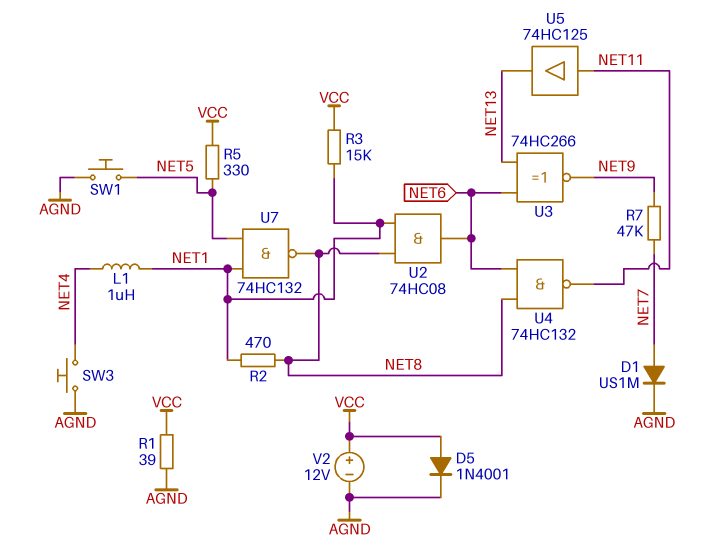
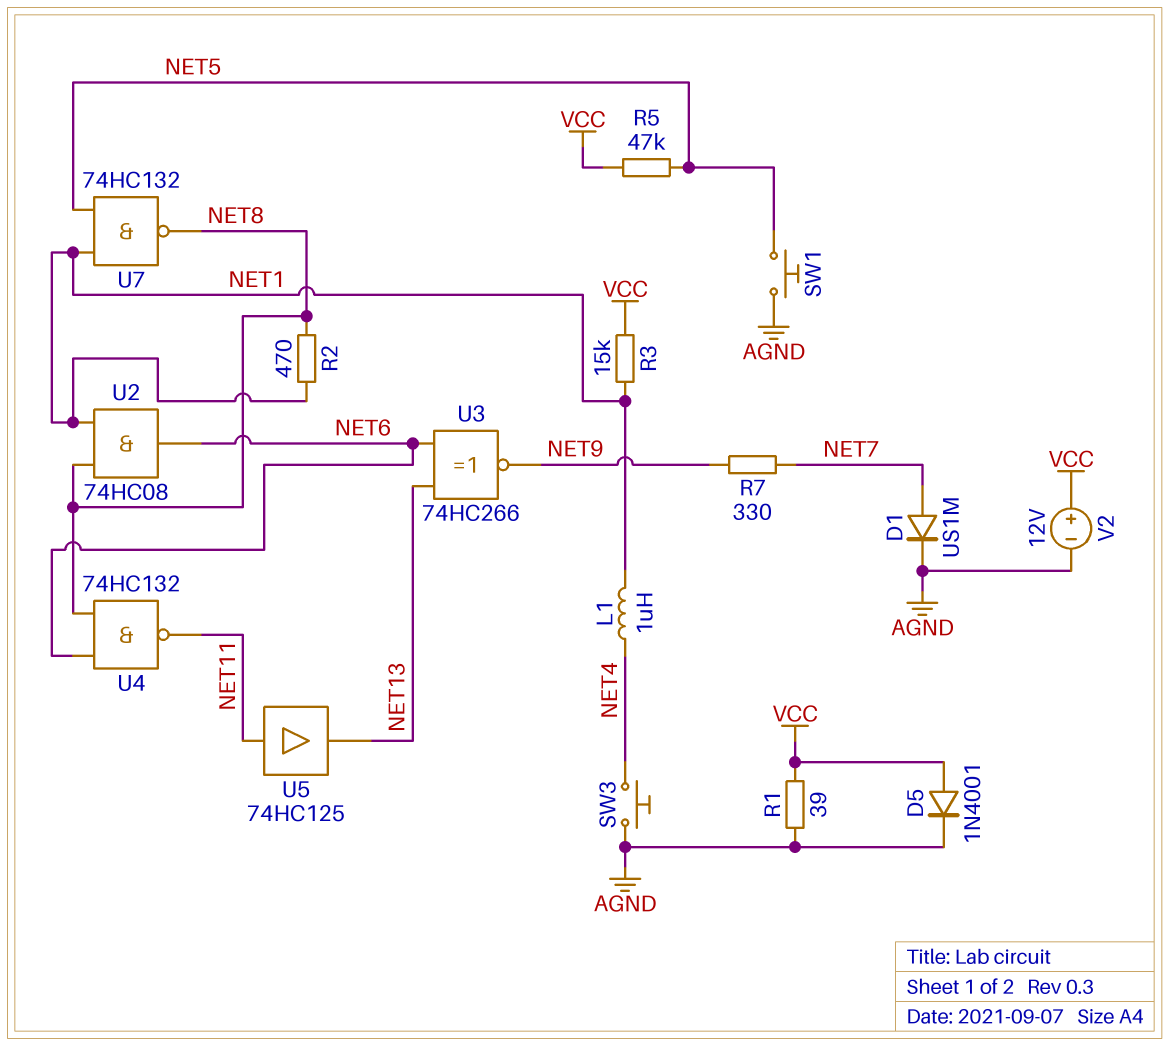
R5: 330 (NET5, VCC) -> 47k (NET5, VCC)
R7: 47k (NET7, NET9) -> 330 (NET7, NET9)

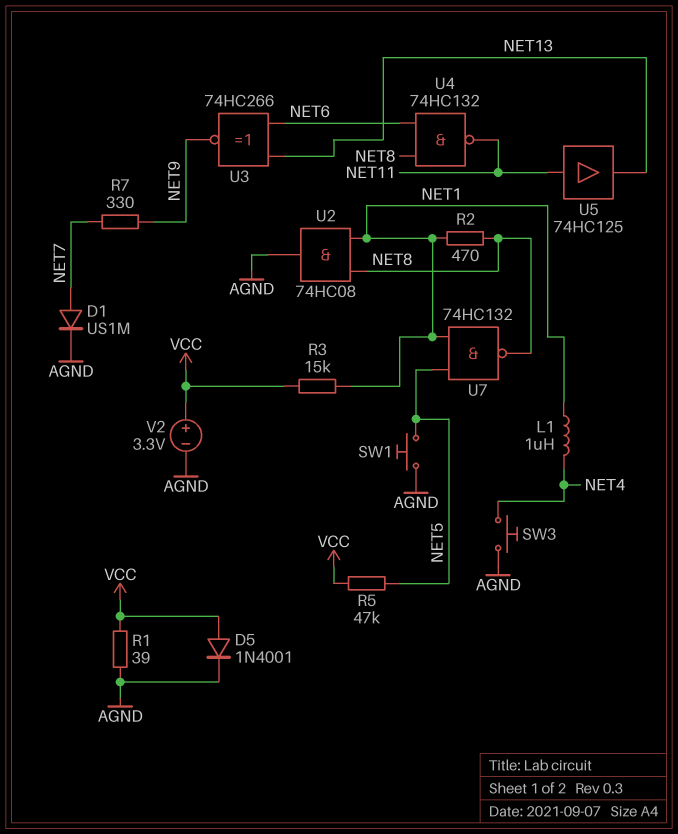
U2: AND 74HC08 (in NET1, in NET8, out NET6) -> AND 74HC08 (in NET1, in NET8, out AGND)
V2: 12V (plus VCC, minus AGND) -> 3.3V (plus VCC, minus AGND)

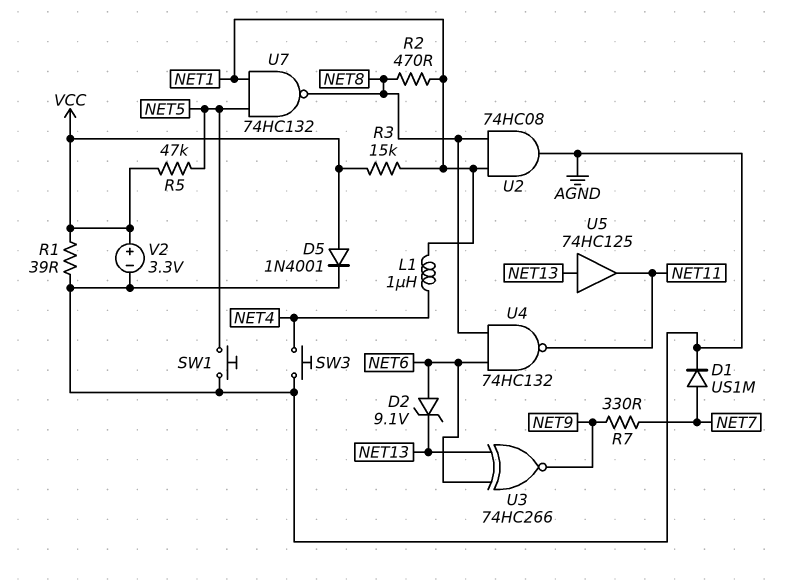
D2: none -> zener 9.1V (A NET6, K NET13)
U5: buffer 74HC125 (in NET11, out NET13) -> buffer 74HC125 (in NET13, out NET11)

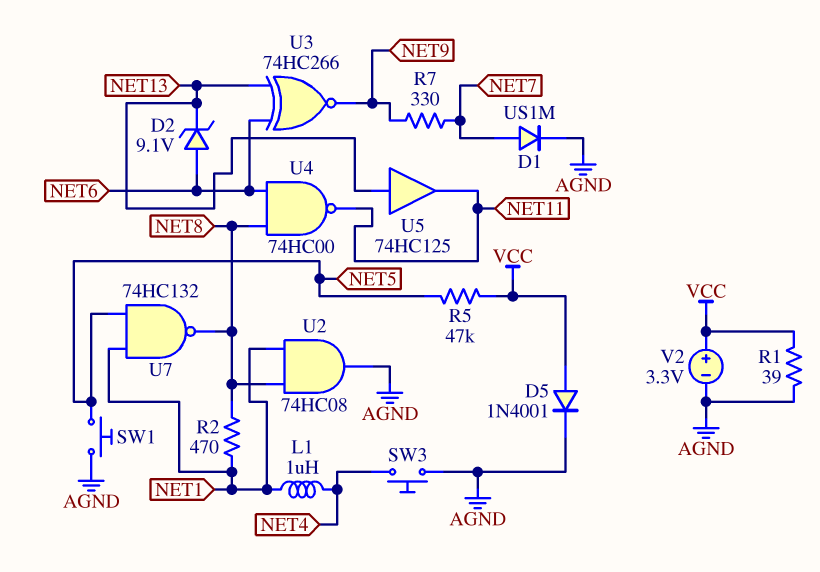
R3: 15k (NET1, VCC) -> none
U4: NAND 74HC132 (in NET6, in NET8, out NET11) -> NAND 74HC00 (in NET6, in NET8, out NET11)

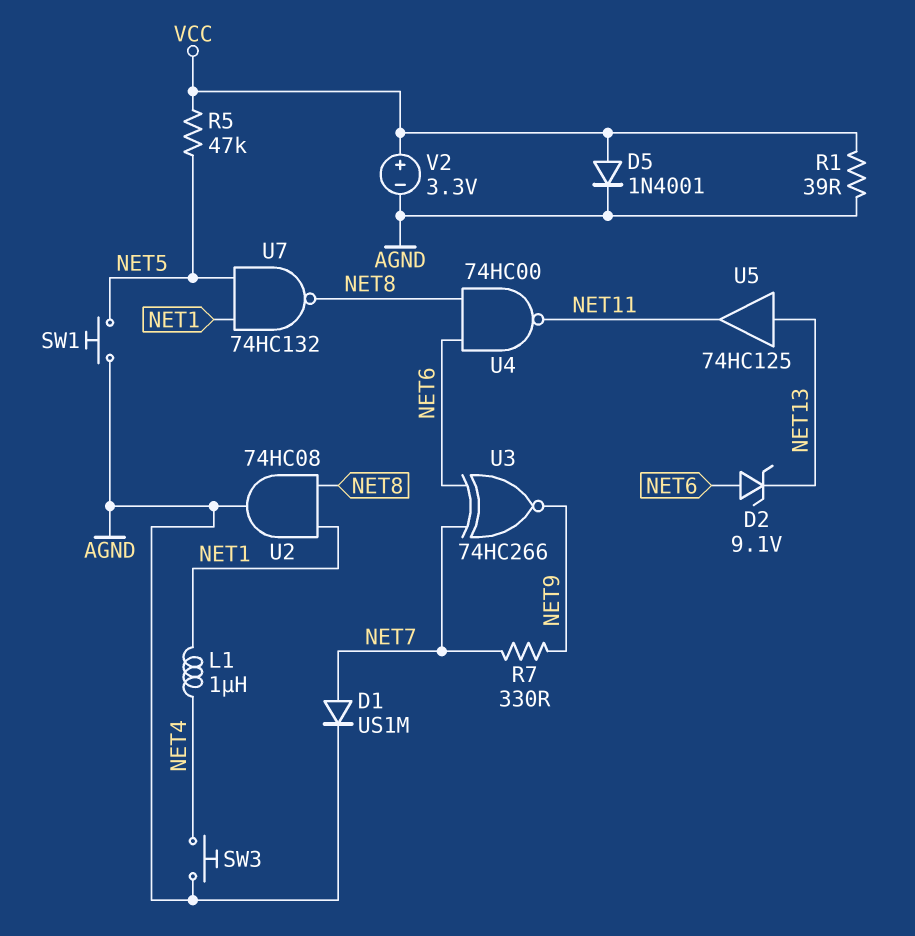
R2: 470 (NET1, NET8) -> none
U3: XNOR 74HC266 (in NET6, in NET13, out NET9) -> XNOR 74HC266 (in NET6, in NET7, out NET9)

